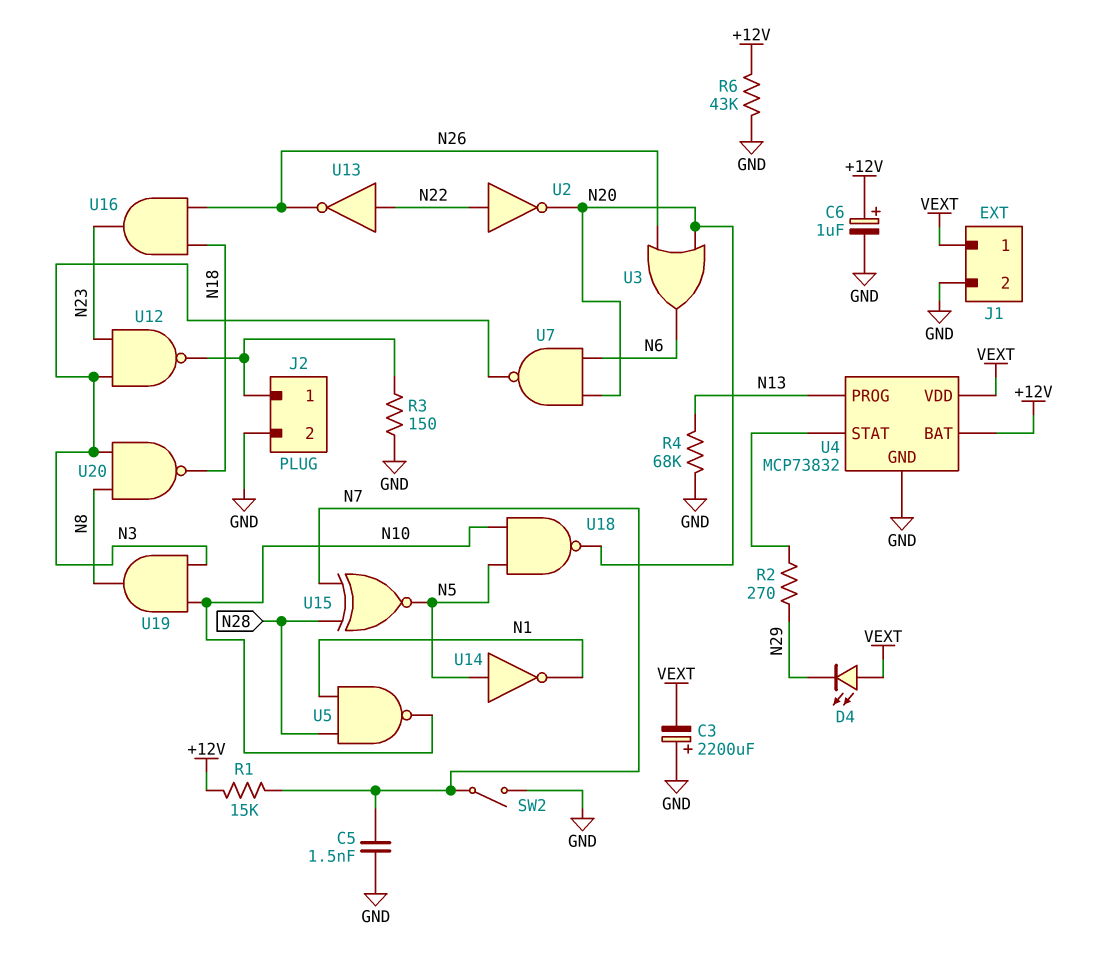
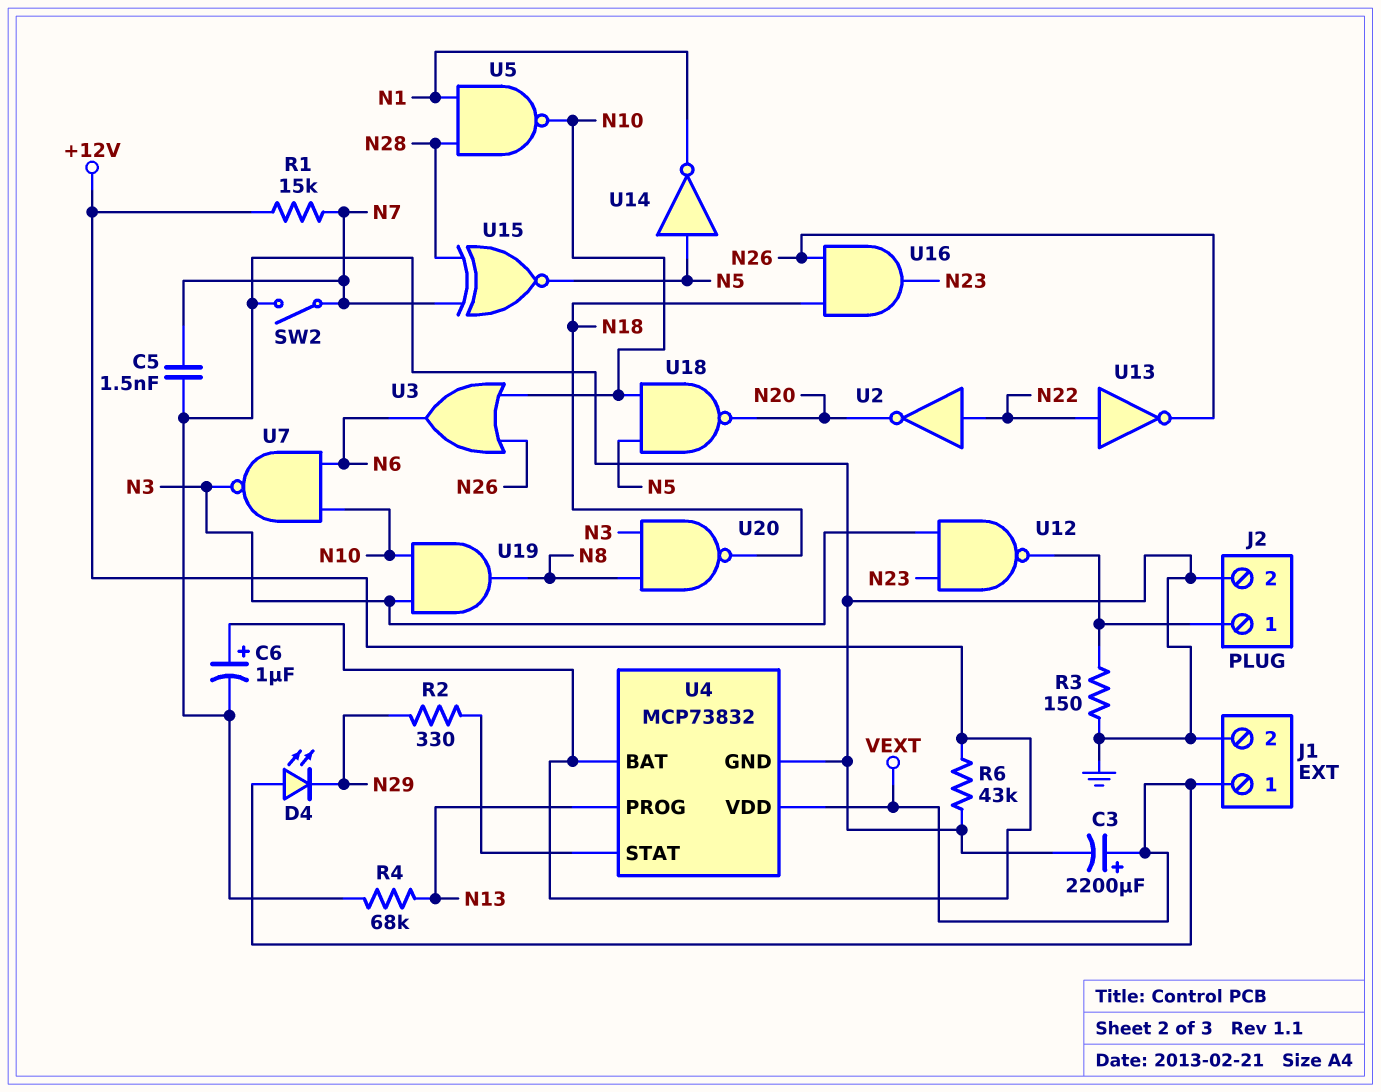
C3: 2200uF (plus GND, minus VEXT) -> 2200uF (plus VEXT, minus GND)
R2: 270 (N29, U4/STAT) -> 330 (N29, U4/STAT)
U3: OR (in N20, in N26, out N6) -> OR (in N10, in N26, out N6)
U7: NAND (in N6, in N20, out N3) -> NAND (in N6, in N10, out N3)

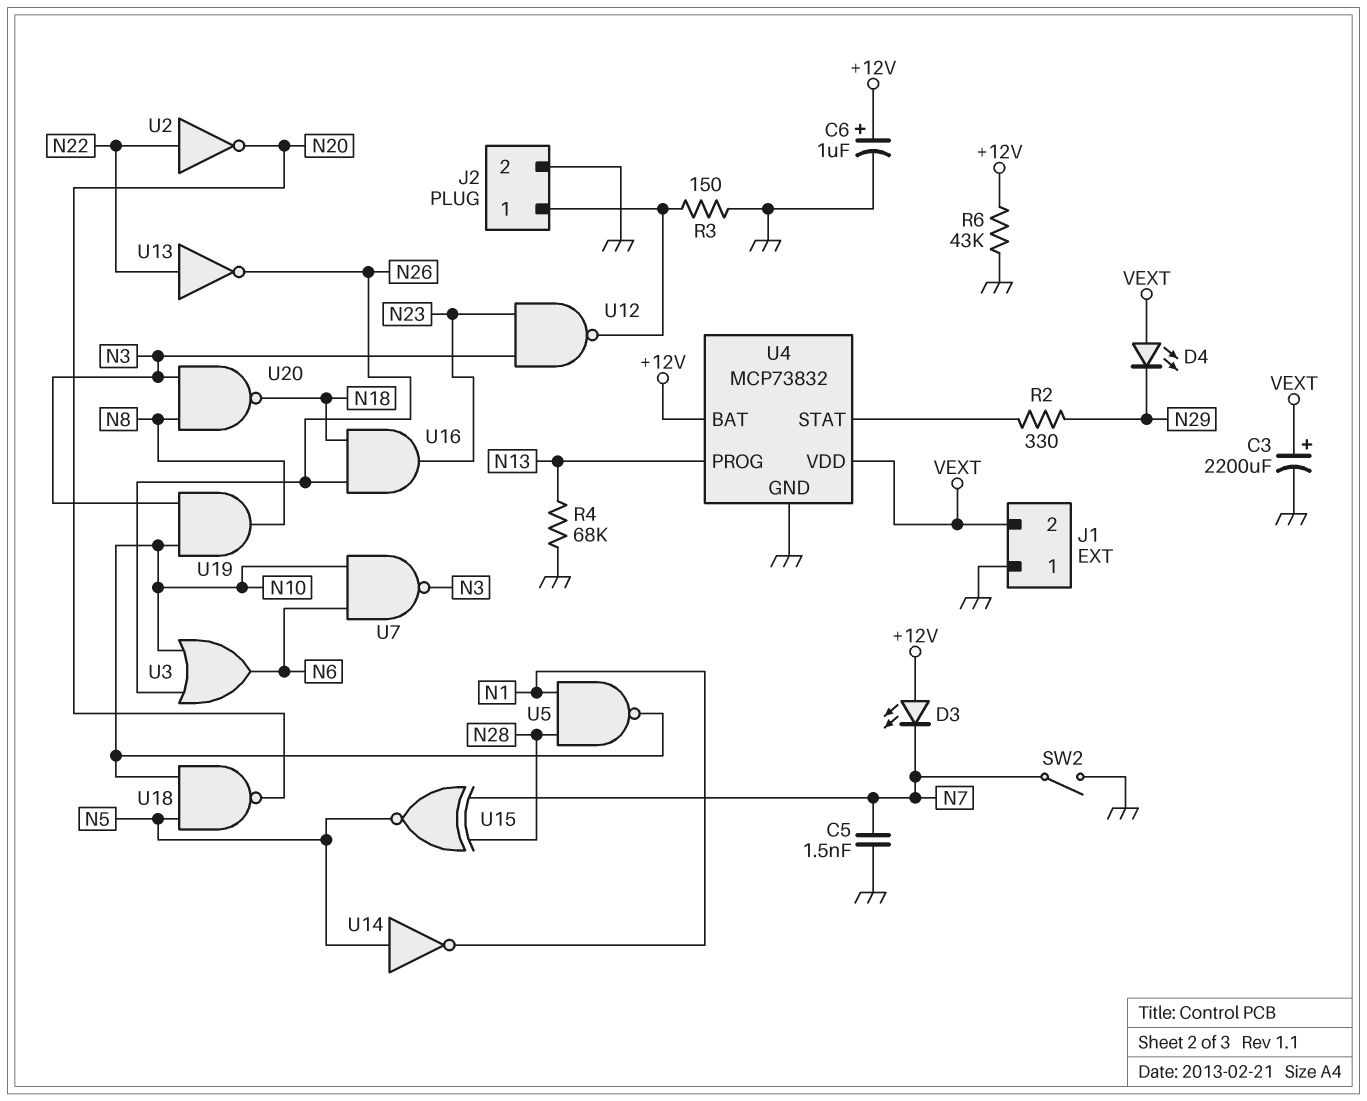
D3: none -> LED (A +12V, K N7)
J1 pin 1: VEXT -> GND
J1 pin 2: GND -> VEXT
R1: 15k (+12V, N7) -> none

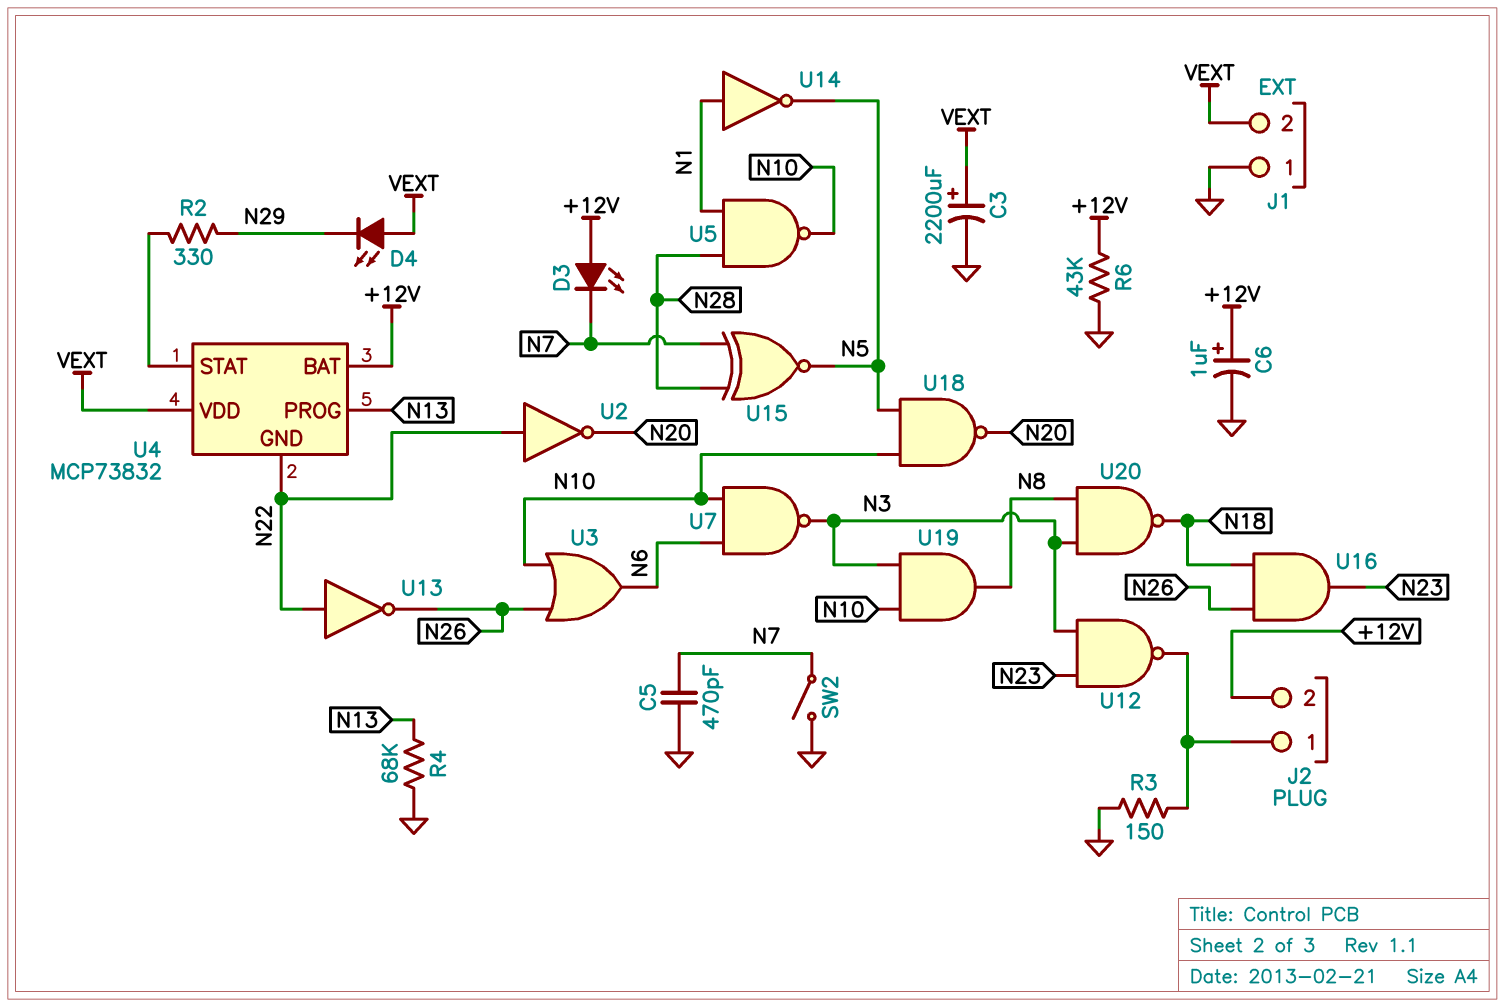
C5: 1.5nF (GND, N7) -> 470pF (GND, N7)
J2 pin 2: GND -> +12V
U4 pin GND: GND -> N22
U14: NOT (in N5, out N1) -> NOT (in N1, out N5)

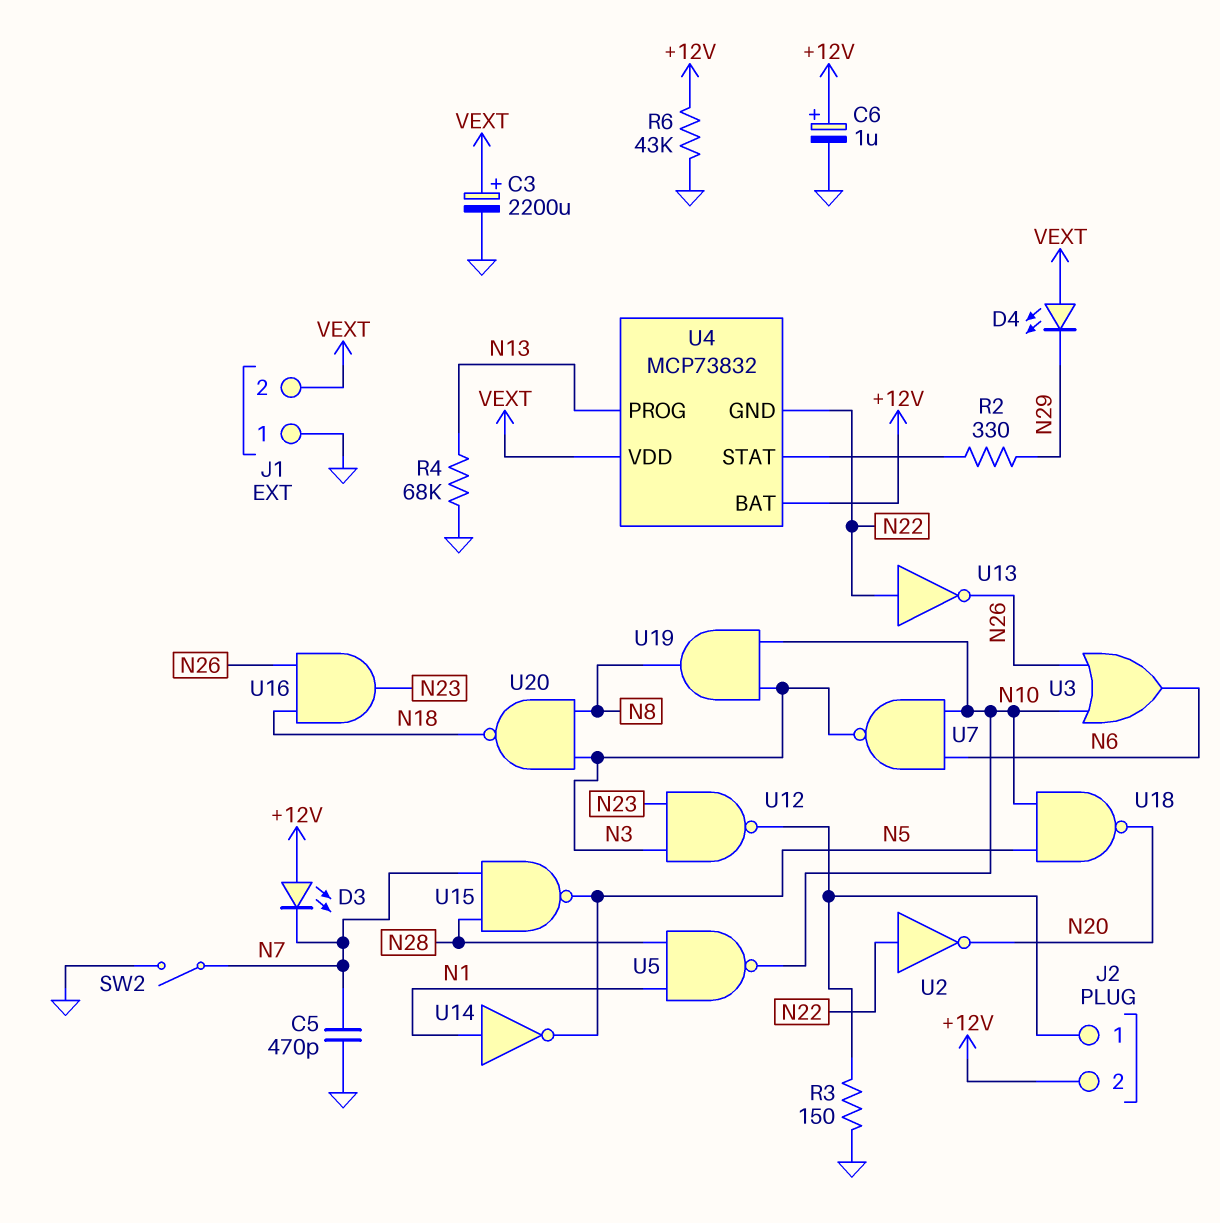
U15: XNOR (in N7, in N28, out N5) -> NAND (in N7, in N28, out N5)

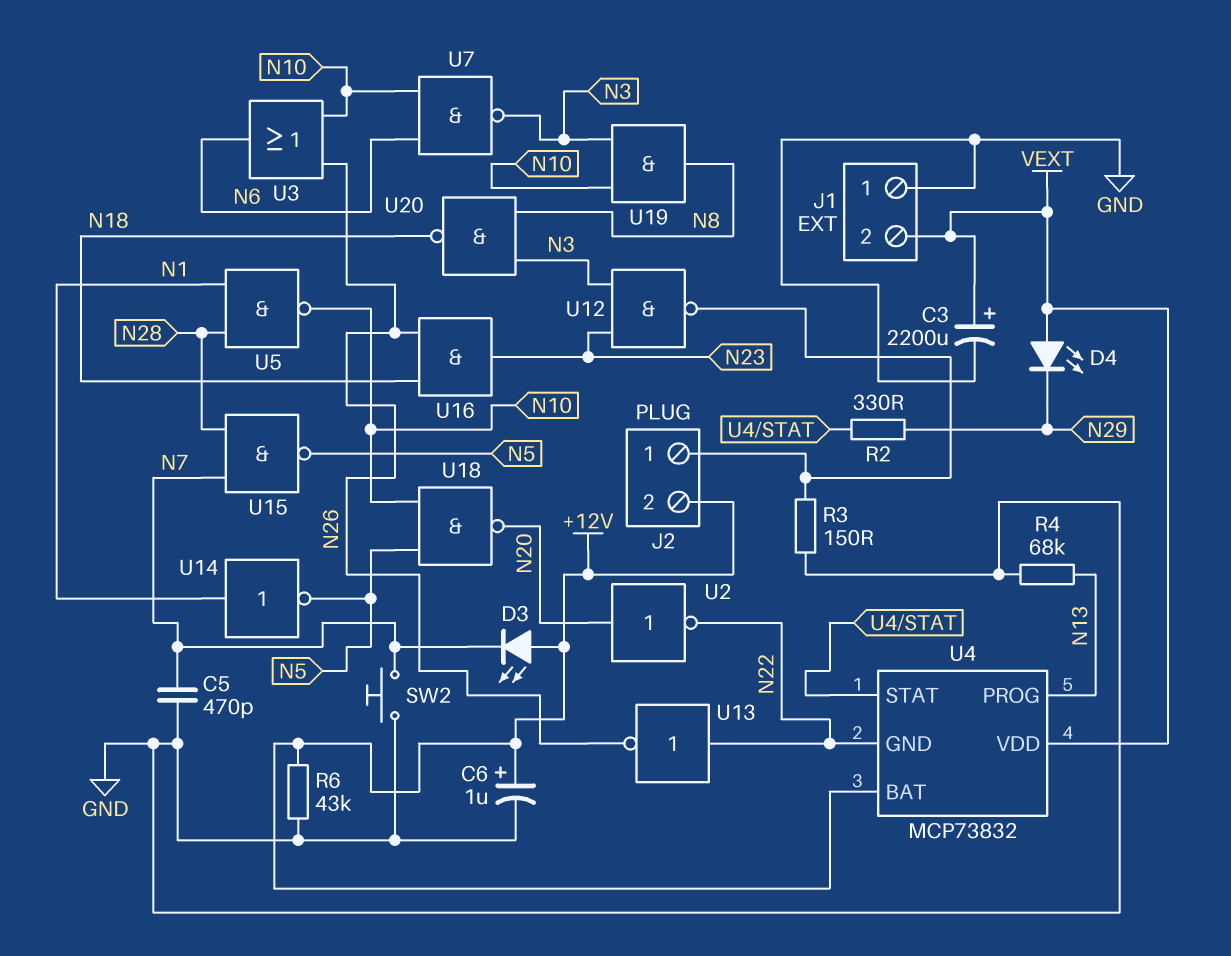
SW2: switch (GND, N7) -> button (GND, N7)
U2: NOT (in N22, out N20) -> NOT (in N20, out N22)

